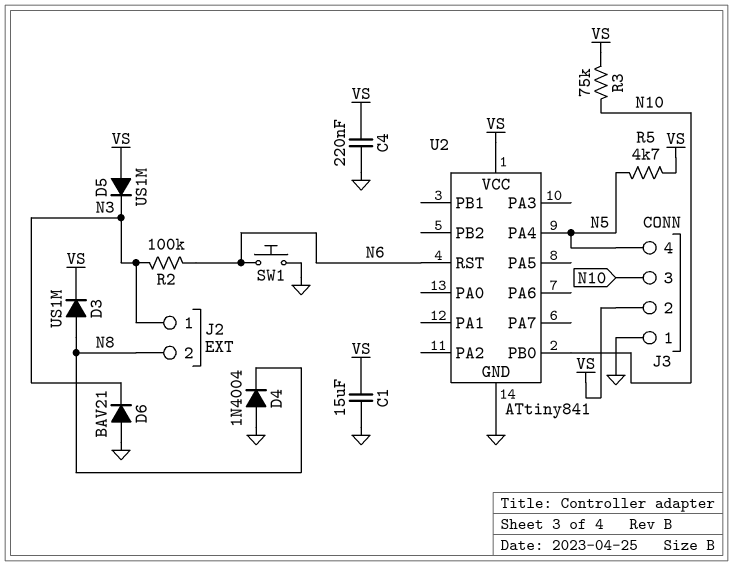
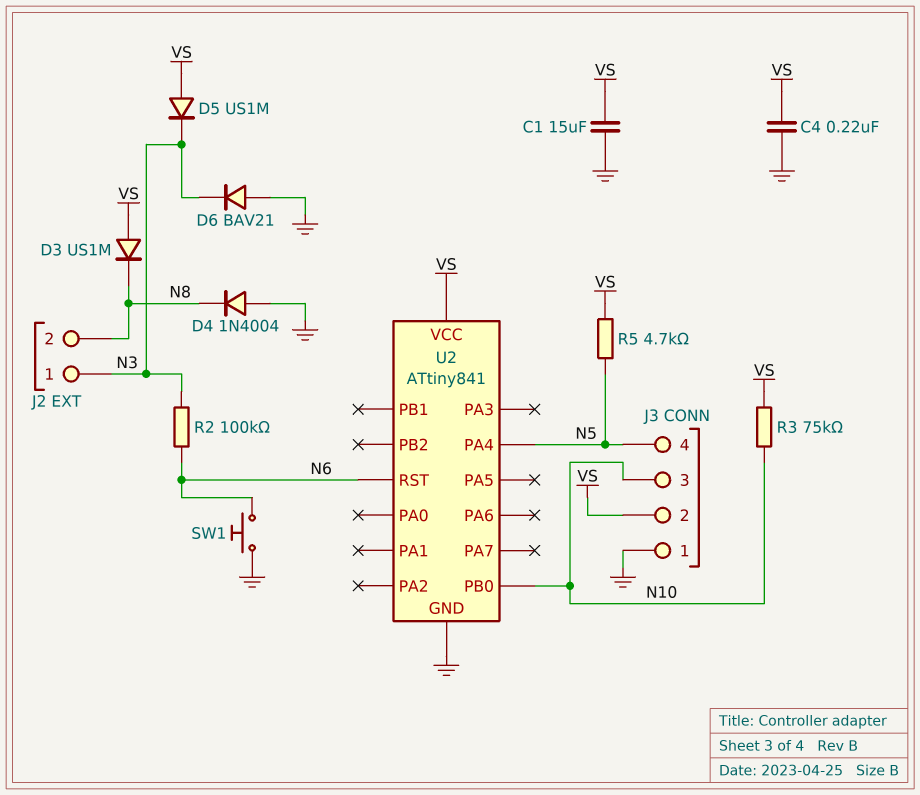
D3: diode US1M (A N8, K VS) -> diode US1M (A VS, K N8)

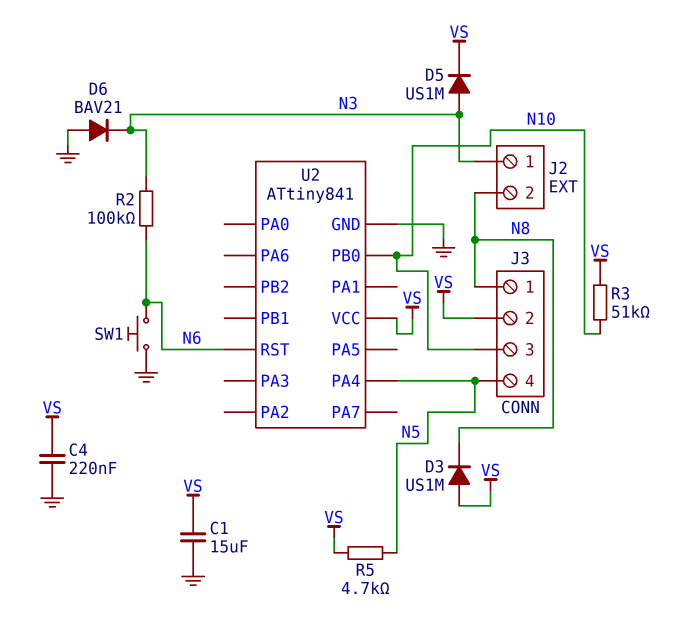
D4: diode 1N4004 (A GND, K N8) -> none
D5: diode US1M (A VS, K N3) -> diode US1M (A N3, K VS)
J3 pin 1: GND -> N8
R3: 75k (N10, VS) -> 51k (N10, VS)

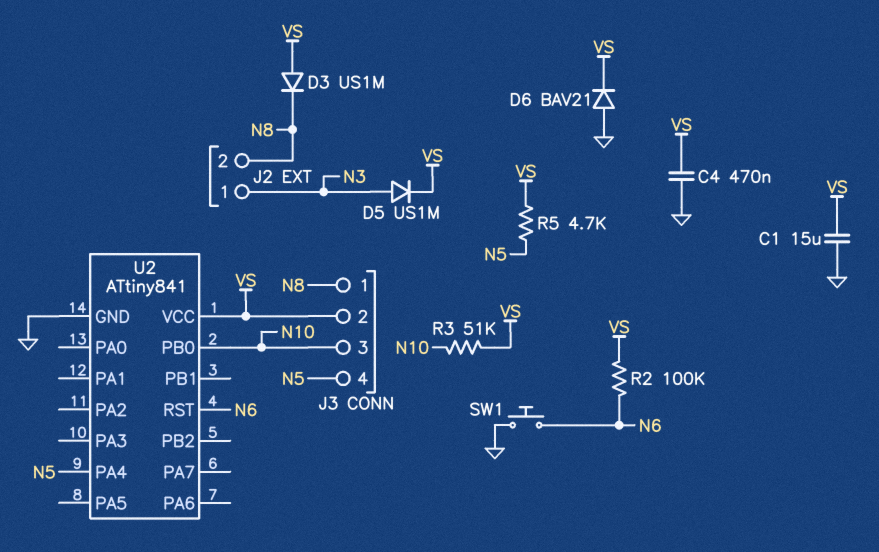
C4: 220nF (GND, VS) -> 470nF (GND, VS)
D6: diode BAV21 (A GND, K N3) -> diode BAV21 (A GND, K VS)
R2: 100k (N3, N6) -> 100k (N6, VS)

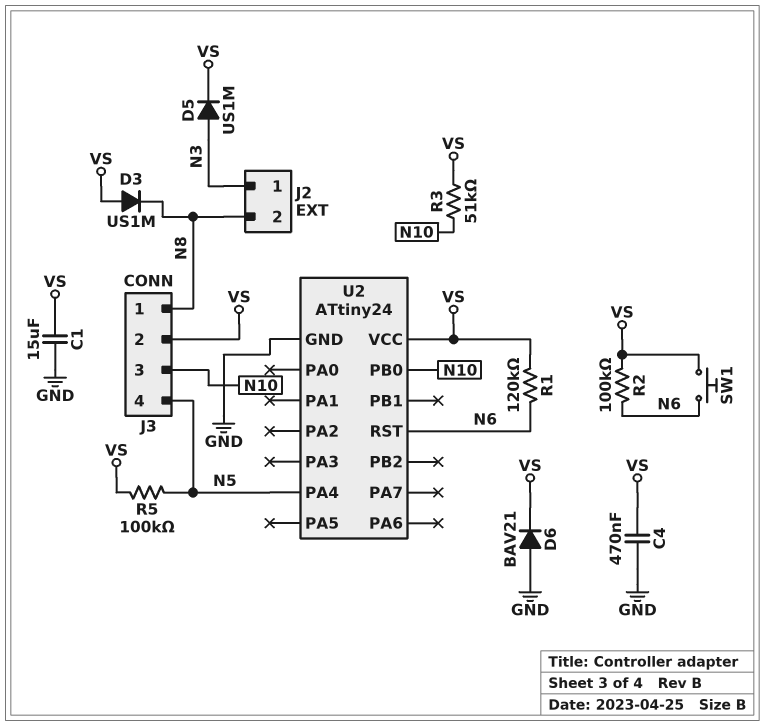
R1: none -> 120k (N6, VS)
R5: 4.7k (N5, VS) -> 100k (N5, VS)
SW1: button (GND, N6) -> button (N6, VS)
U2: ATtiny841 -> ATtiny24

